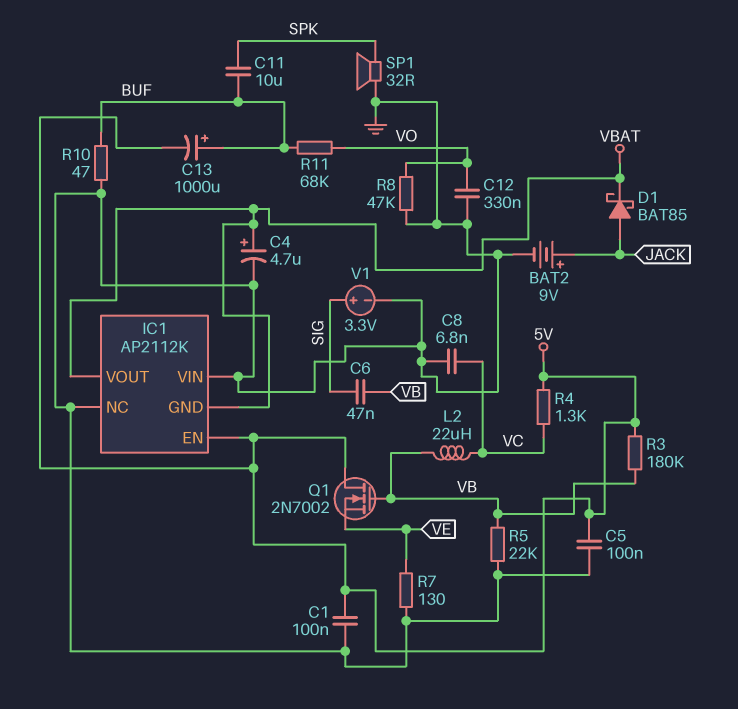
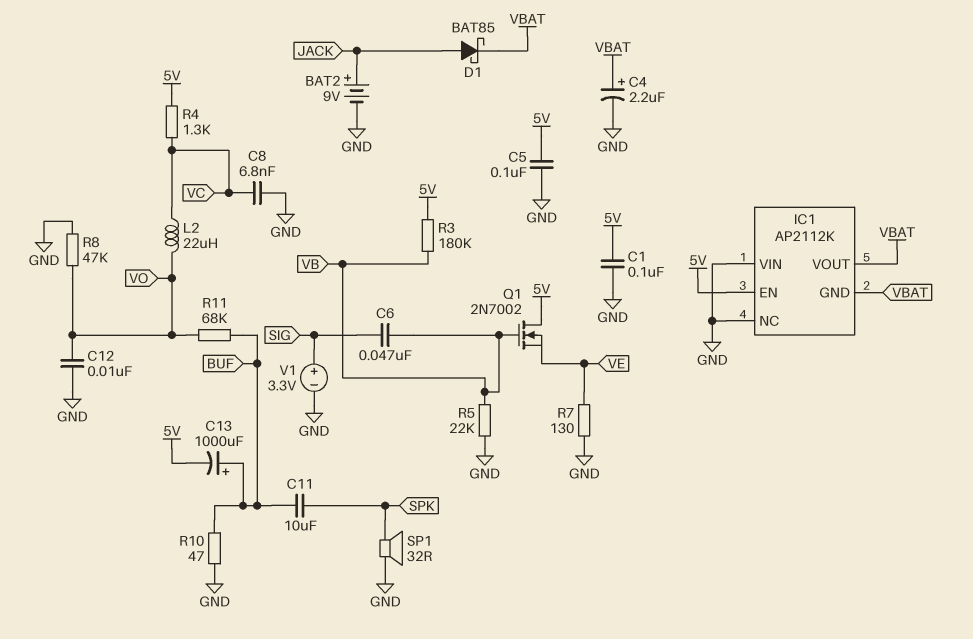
C4: 4.7uF (plus VBAT, minus GND) -> 2.2uF (plus VBAT, minus GND)
C12: 330nF (GND, VO) -> 10nF (GND, VO)
L2: 22uH (VB, VC) -> 22uH (VC, VO)

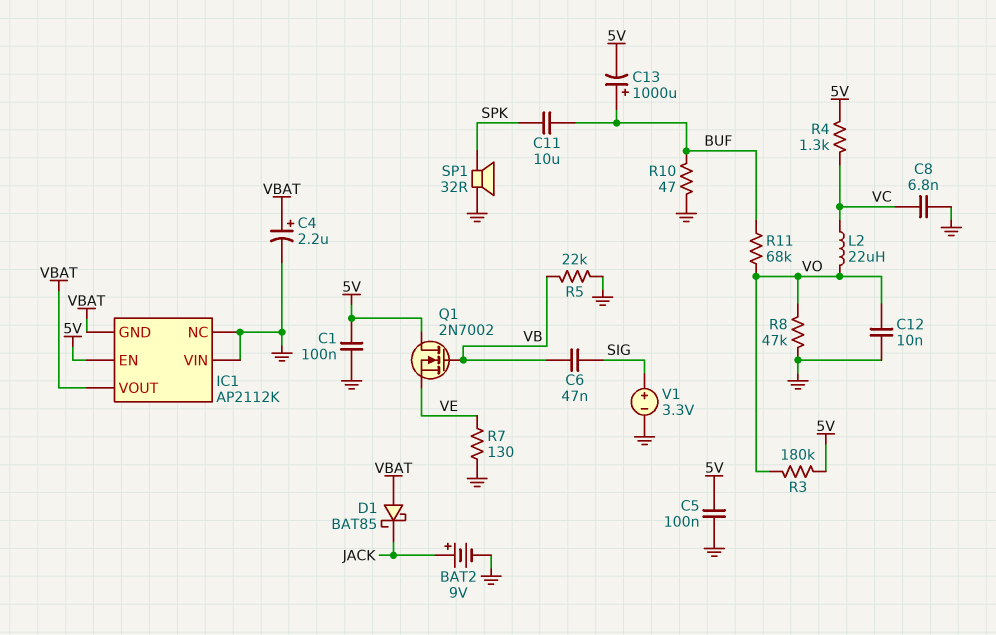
D1: schottky BAT85 (A JACK, K VBAT) -> schottky BAT85 (A VBAT, K JACK)
R3: 180k (5V, VB) -> 180k (5V, VO)

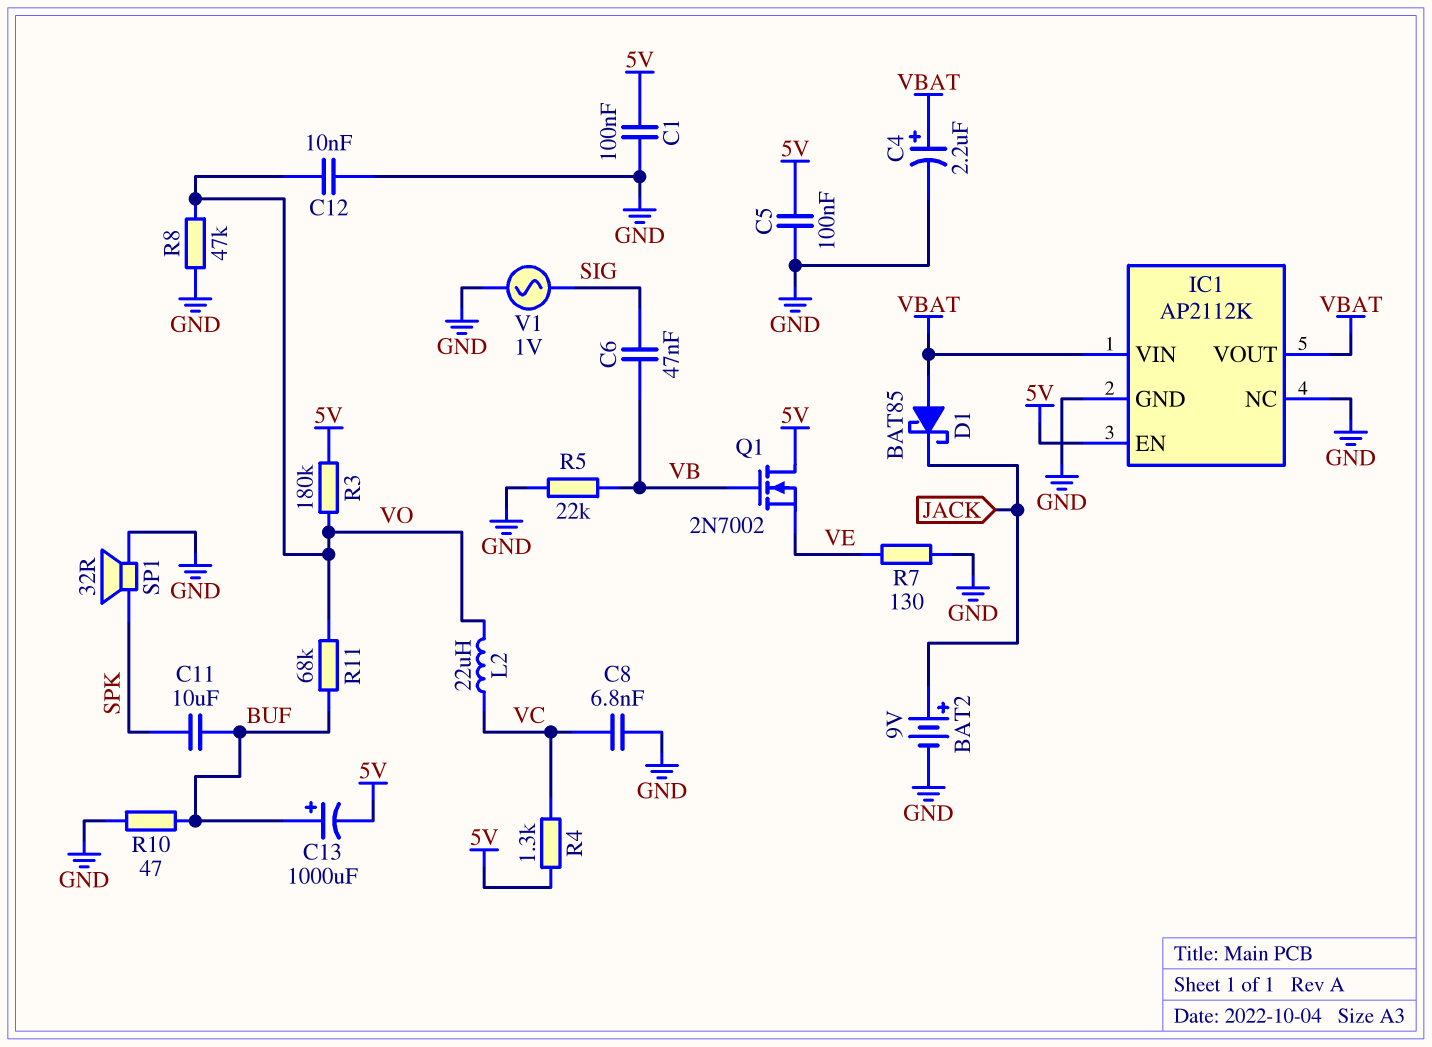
IC1 pin GND: VBAT -> GND
IC1 pin VIN: GND -> VBAT
V1: 3.3V (plus SIG, minus GND) -> AC 1V (GND, SIG)

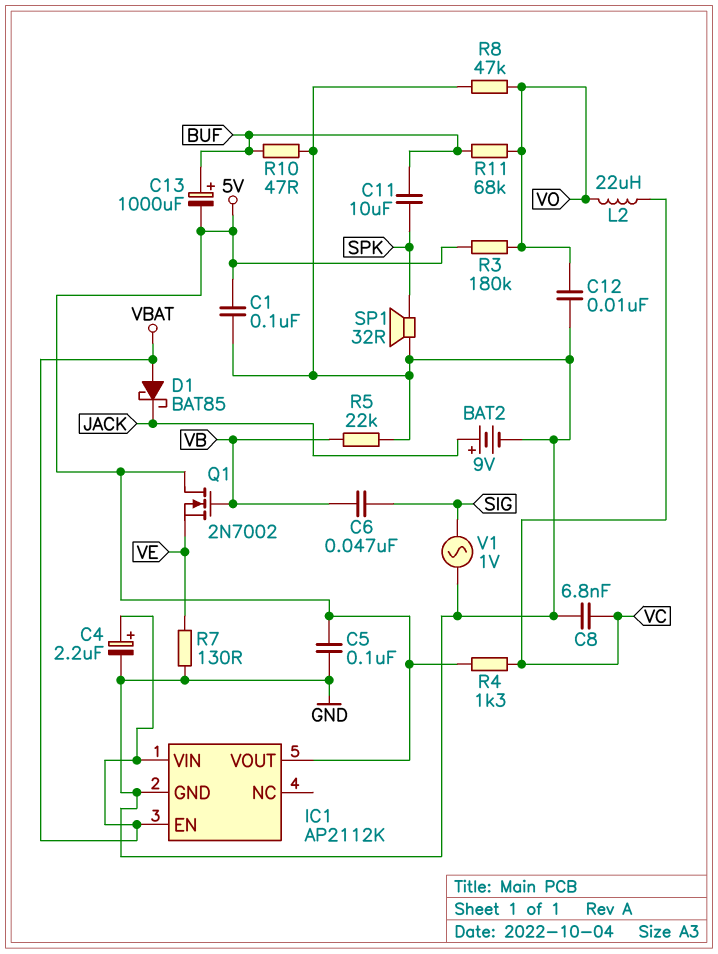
IC1 pin EN: 5V -> VBAT
IC1 pin NC: GND -> none
IC1 pin VOUT: VBAT -> 5V

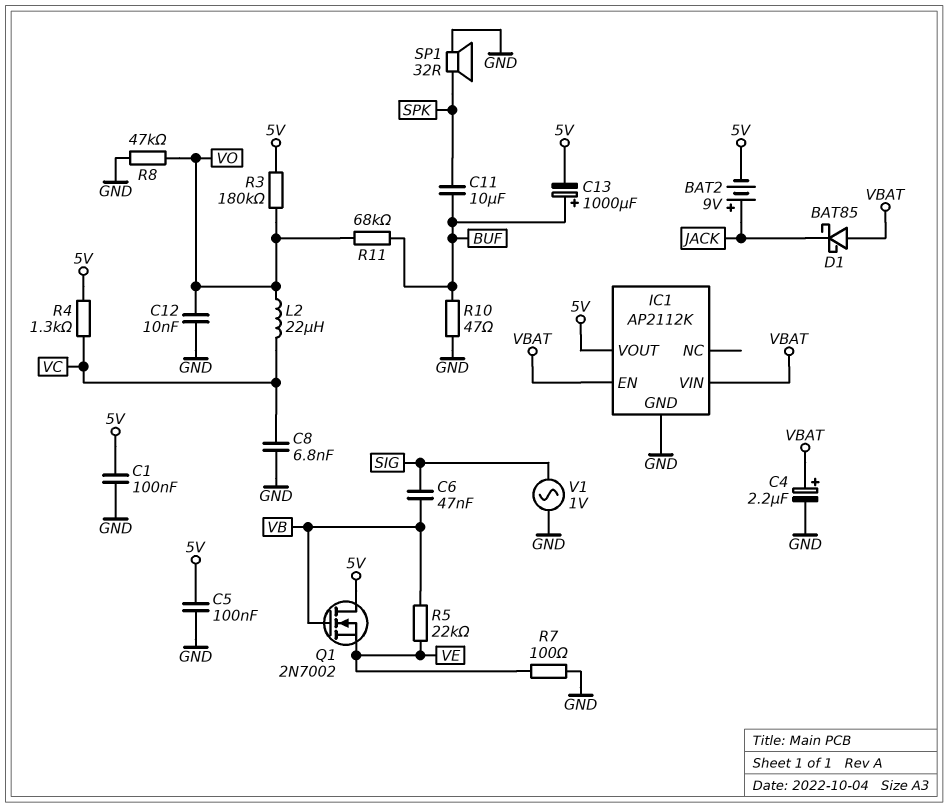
BAT2: 9V (plus JACK, minus GND) -> 9V (plus JACK, minus 5V)
R5: 22k (GND, VB) -> 22k (VB, VE)
R7: 130 (GND, VE) -> 100 (GND, VE)

